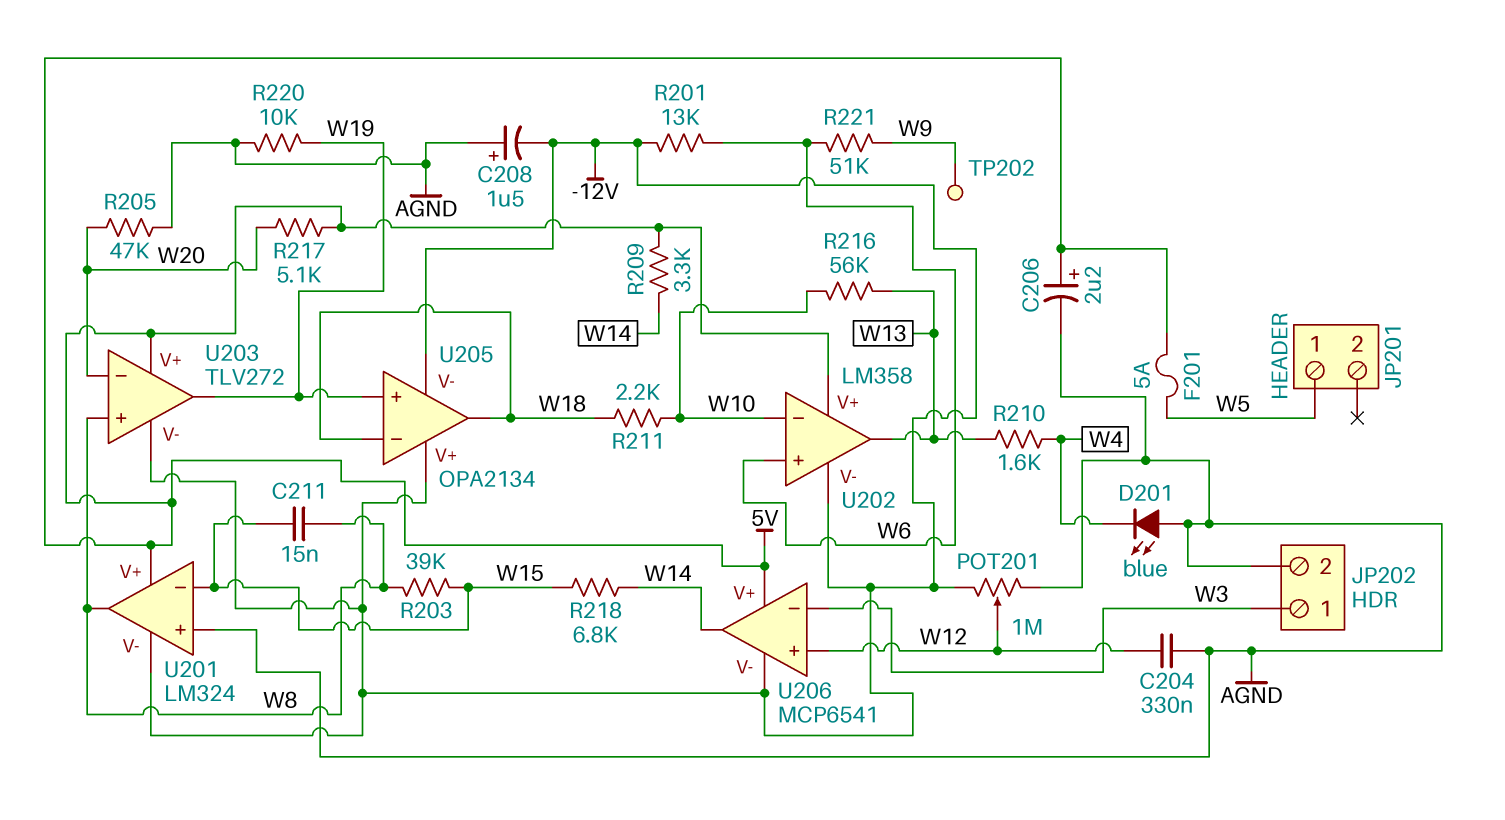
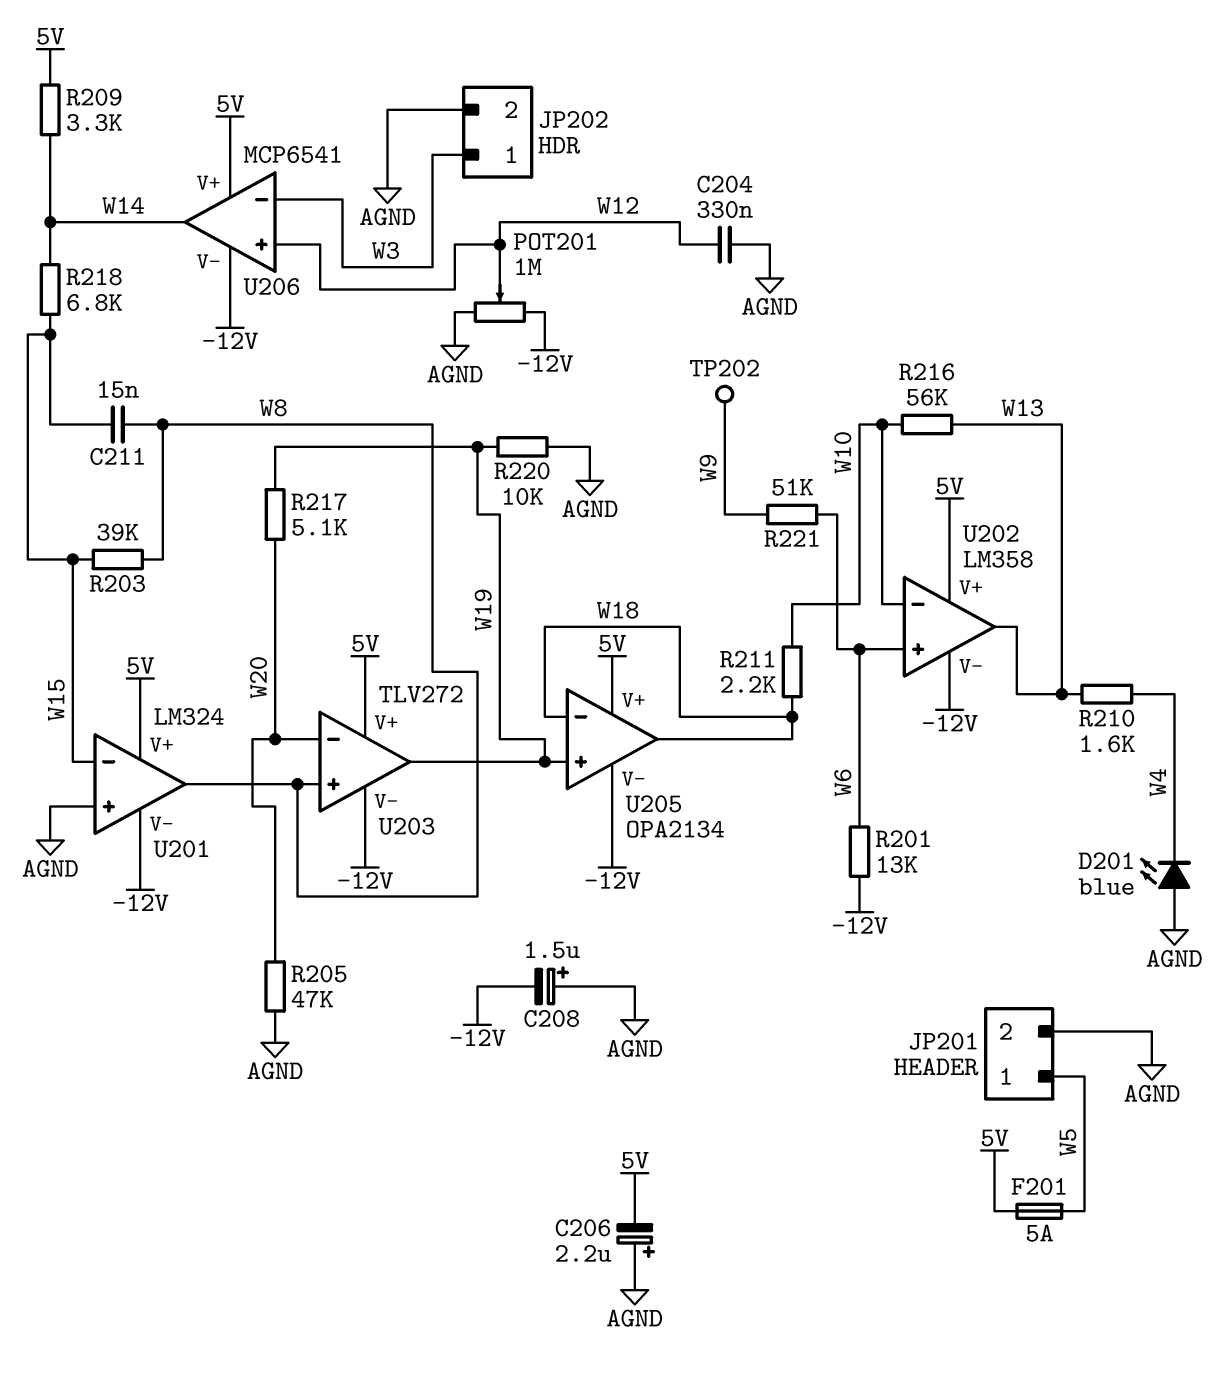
C206: 2.2uF (plus 5V, minus AGND) -> 2.2uF (plus AGND, minus 5V)
JP201 pin 2: none -> AGND
R217: 5.1k (5V, W20) -> 5.1k (W19, W20)
U205 pin V+: -12V -> 5V

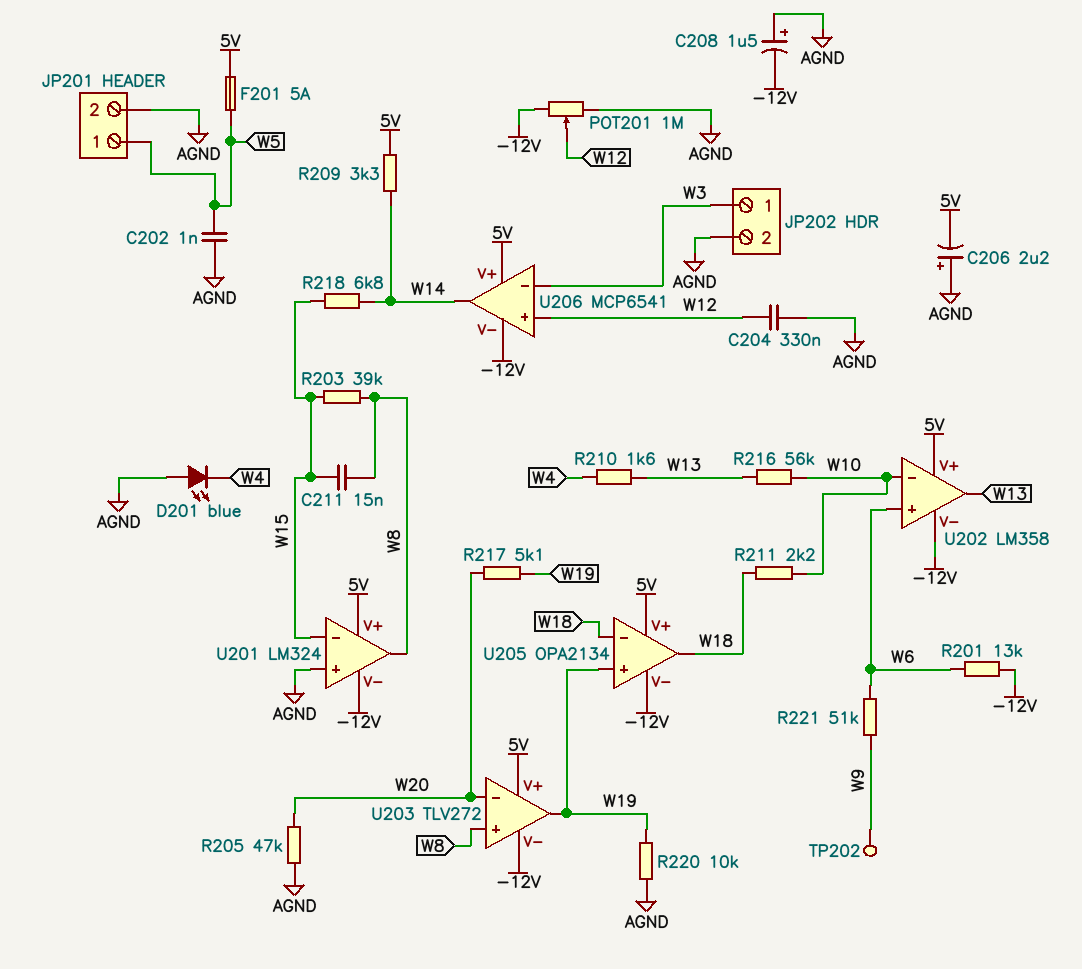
C202: none -> 1nF (AGND, W5)

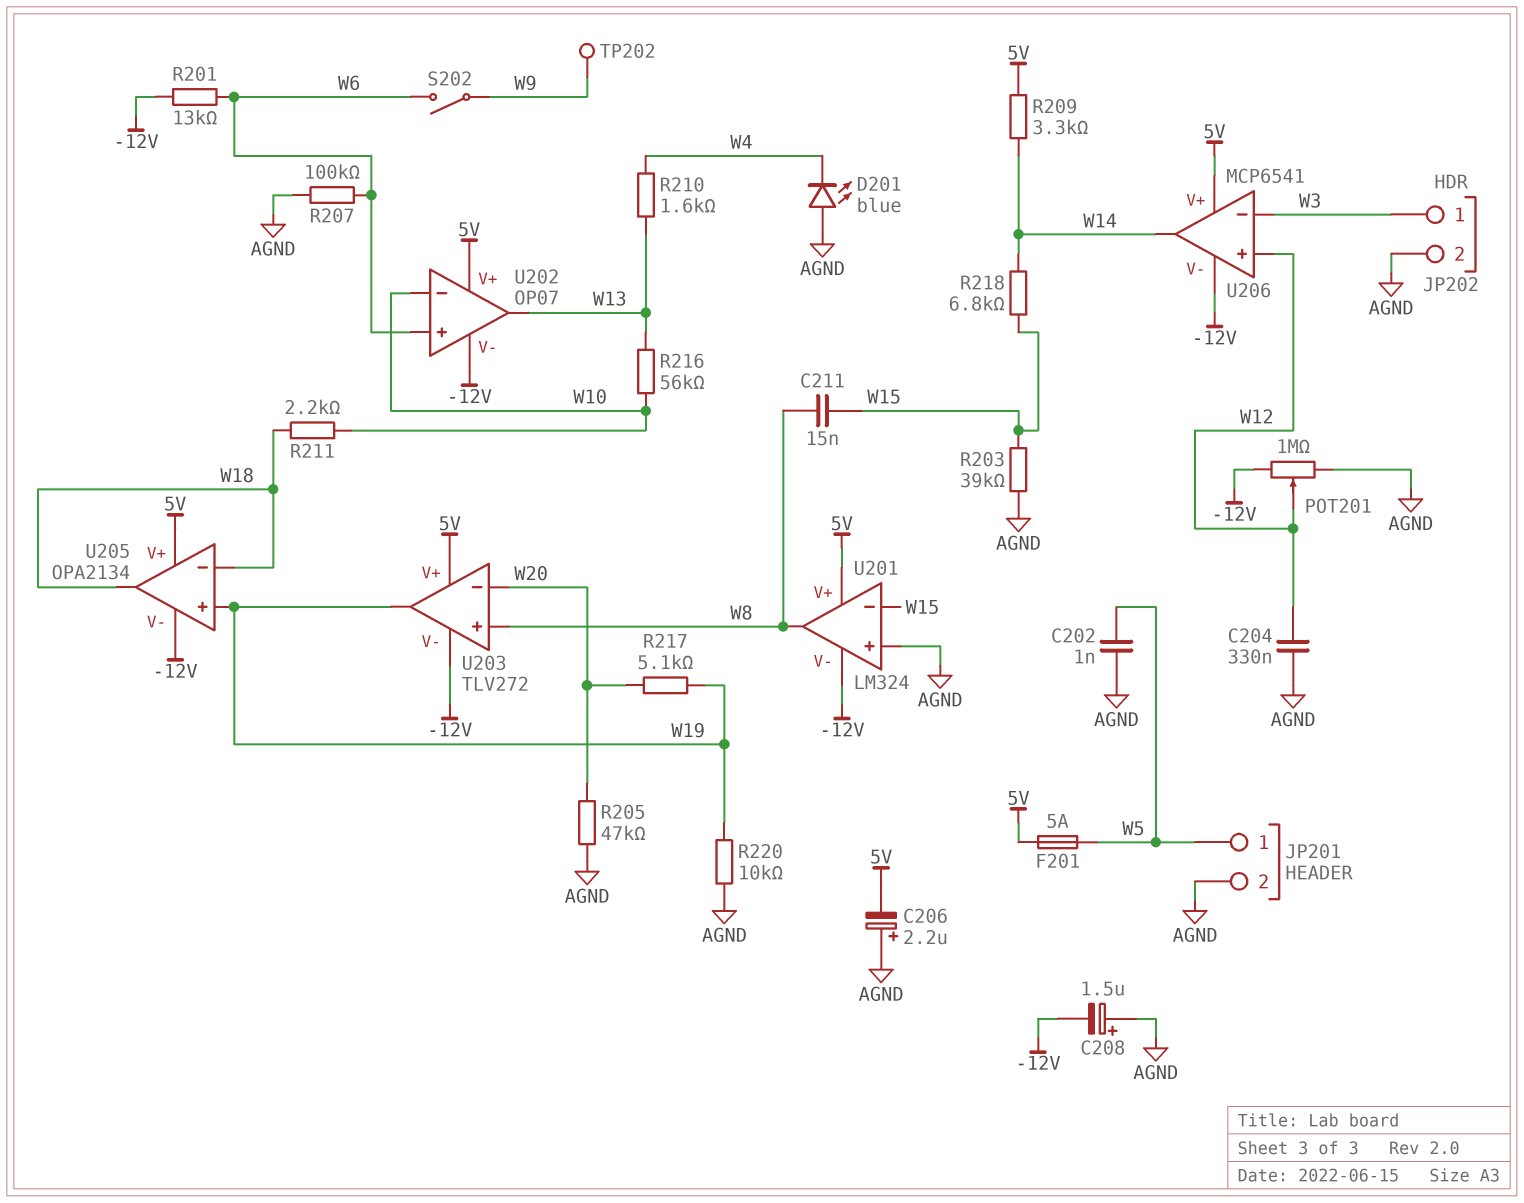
R203: 39k (W8, W15) -> 39k (AGND, W15)
R207: none -> 100k (AGND, W6)
R221: 51k (W6, W9) -> none
S202: none -> switch (W6, W9)
U202: LM358 -> OP07

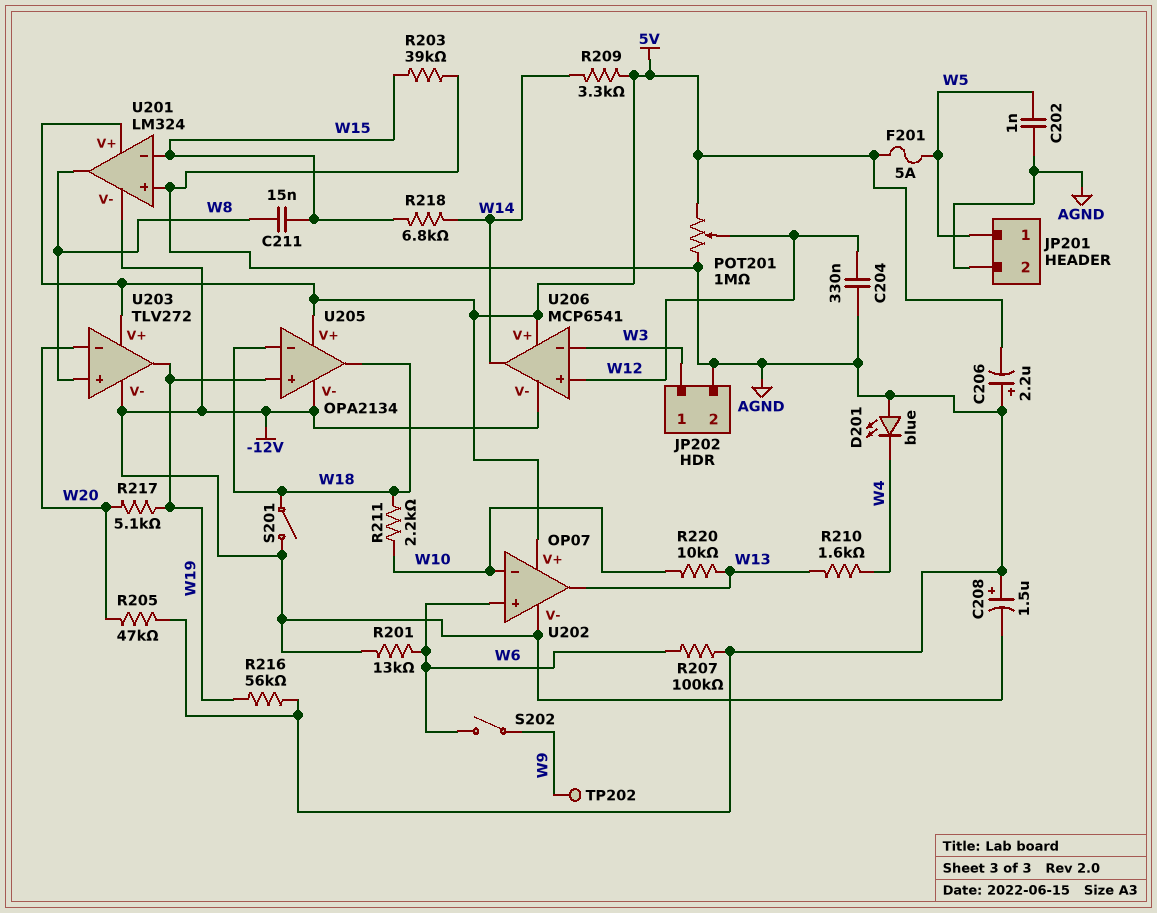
POT201: 1M (-12V, AGND, wiper W12) -> 1M (5V, AGND, wiper W12)
R216: 56k (W10, W13) -> 56k (AGND, W19)
R220: 10k (AGND, W19) -> 10k (W10, W13)
S201: none -> switch (-12V, W18)

